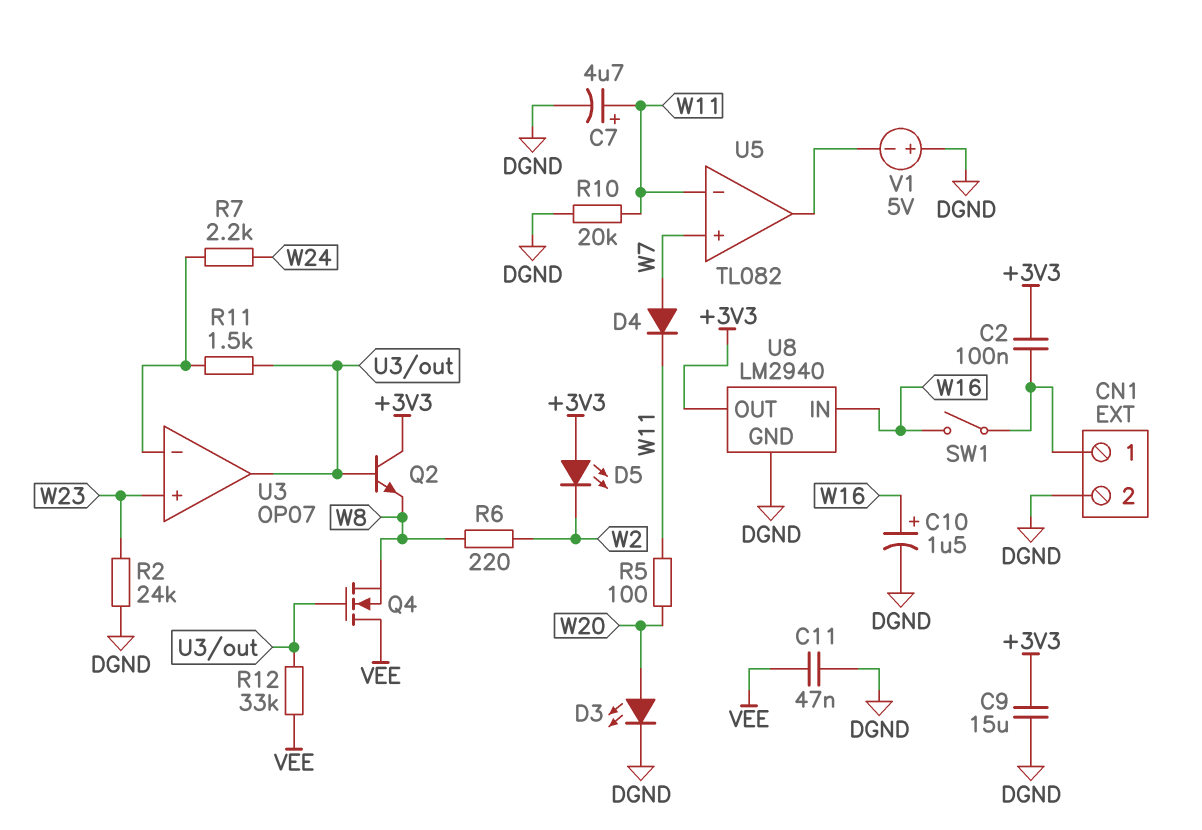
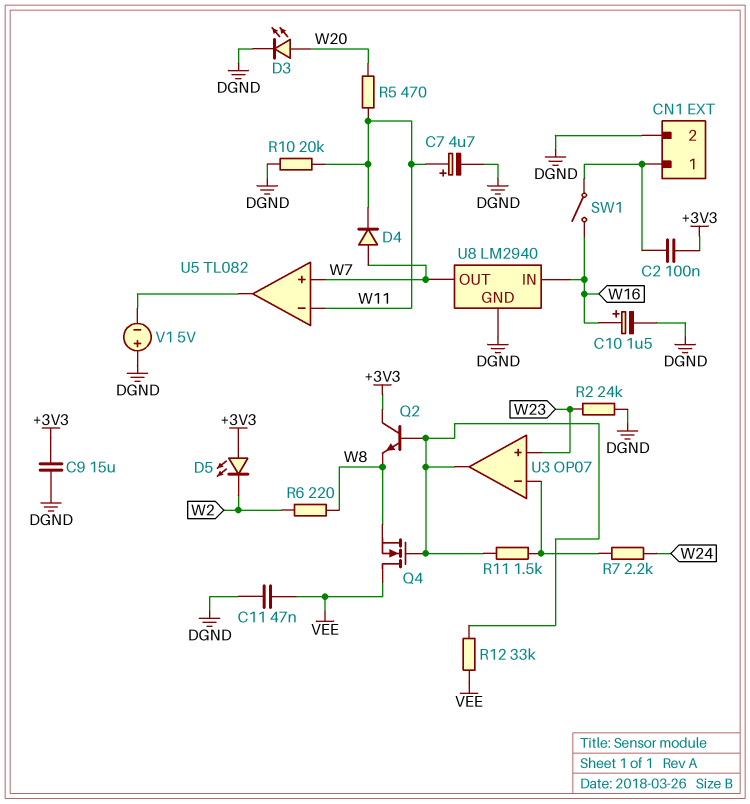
R5: 100 (W11, W20) -> 470 (W11, W20)
U8 pin OUT: +3V3 -> W7

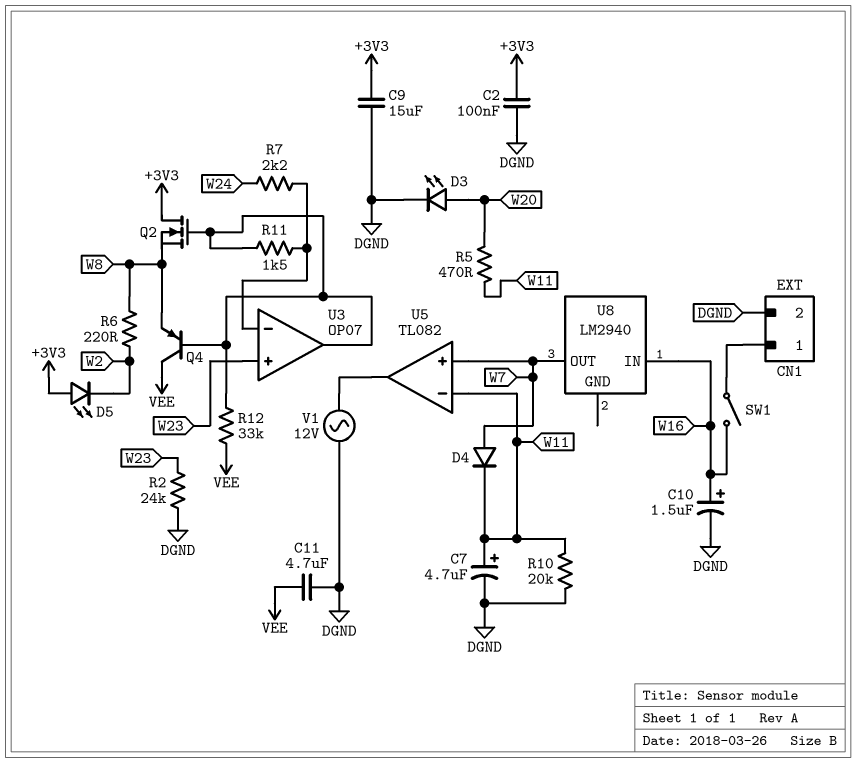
C2: 100nF (+3V3, CN1/1) -> 100nF (+3V3, DGND)
C11: 47nF (DGND, VEE) -> 4.7uF (DGND, VEE)
Q2: NPN (B U3/out, C +3V3, E W8) -> NMOS (G U3/out, D +3V3, S W8)
Q4: NMOS (G U3/out, D VEE, S W8) -> PNP (B U3/out, C VEE, E W8)
U8 pin GND: DGND -> none
V1: 5V (plus DGND, minus U5/out) -> AC 12V (DGND, U5/out)

